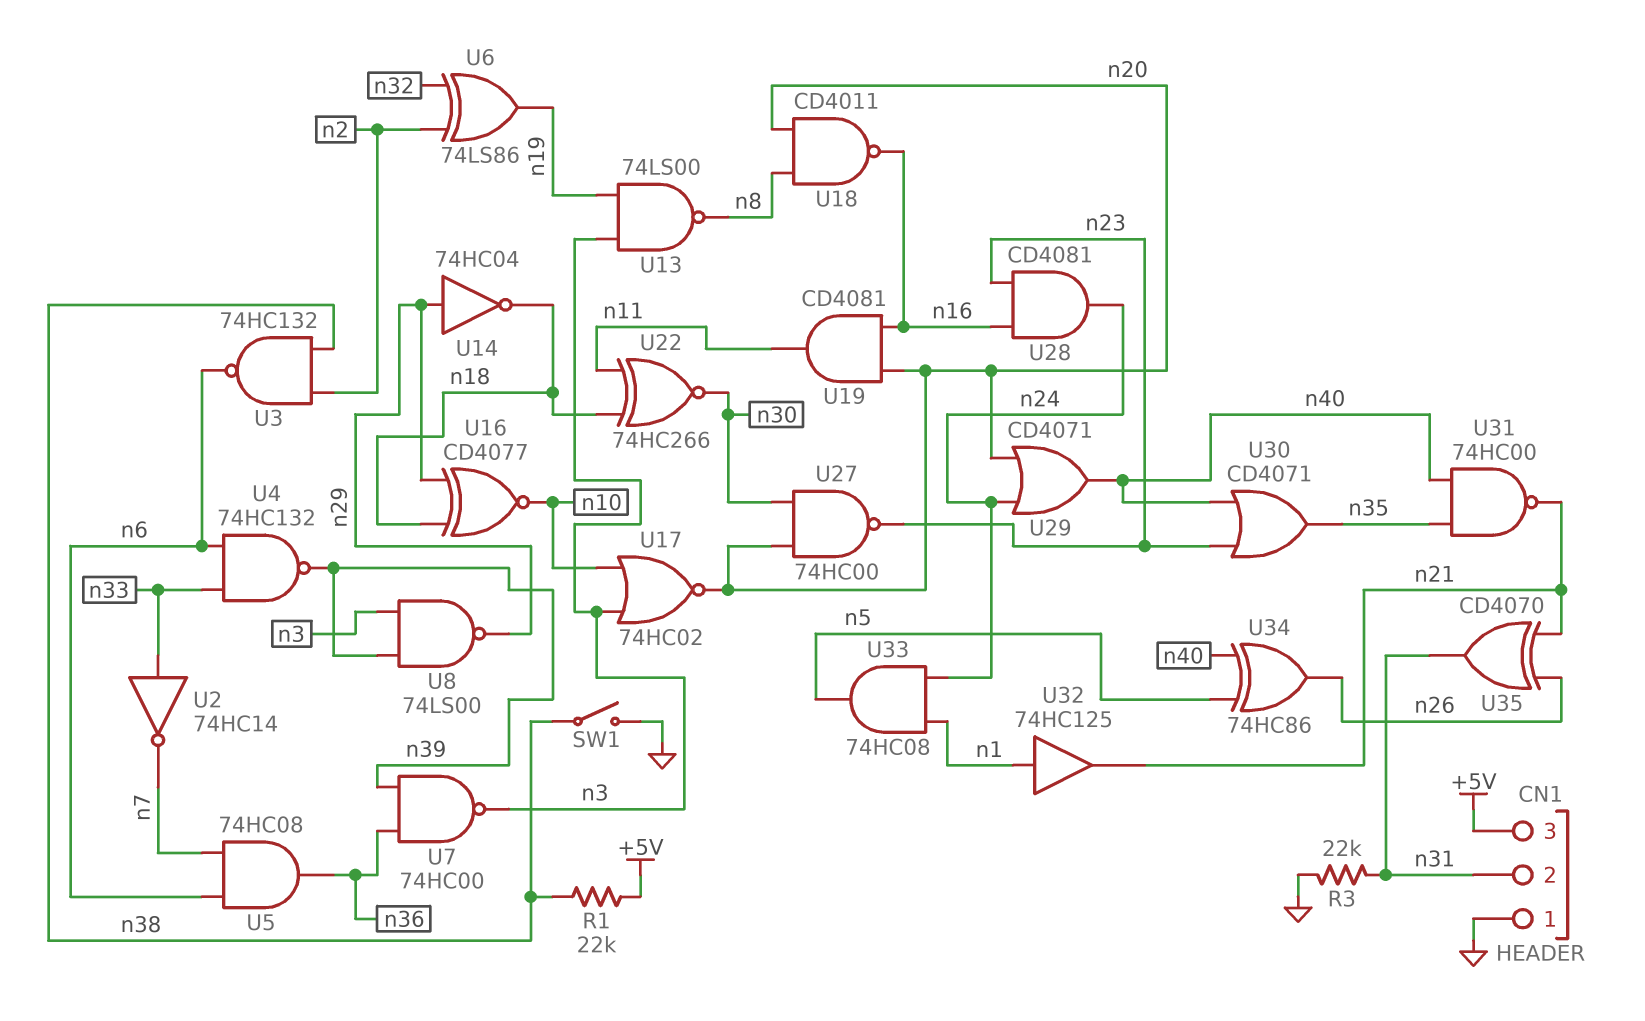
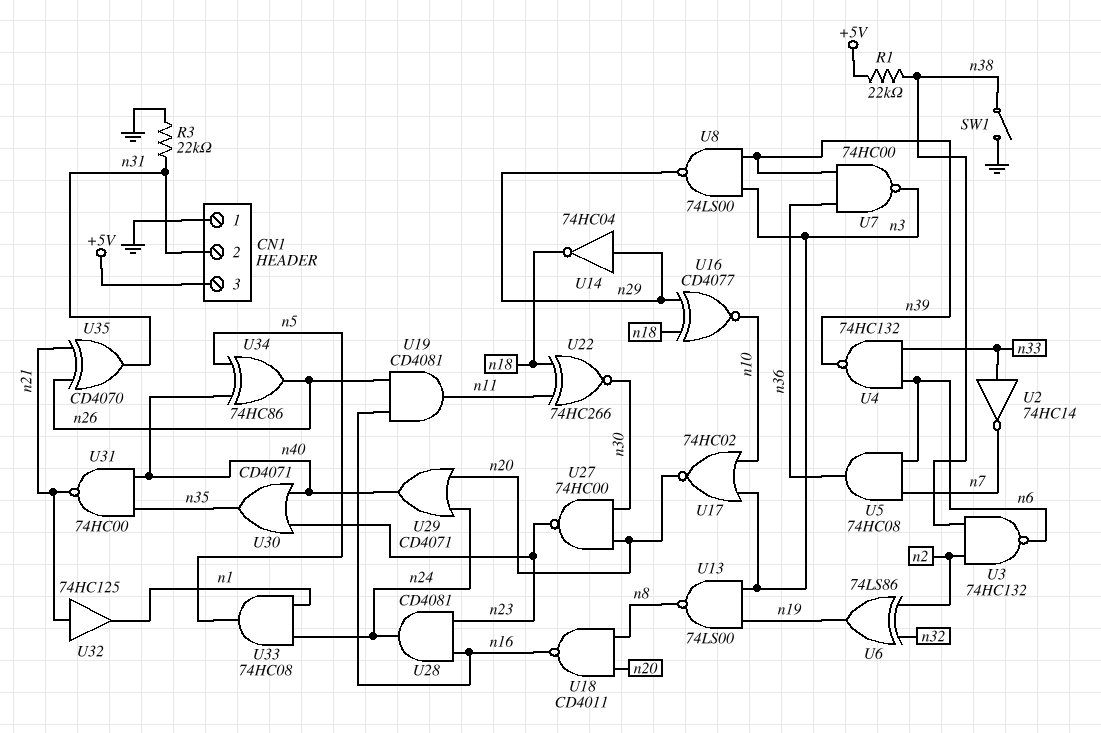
U19: AND CD4081 (in n16, in n20, out n11) -> AND CD4081 (in n16, in n26, out n11)
U32: buffer 74HC125 (in n1, out n21) -> buffer 74HC125 (in n21, out n1)

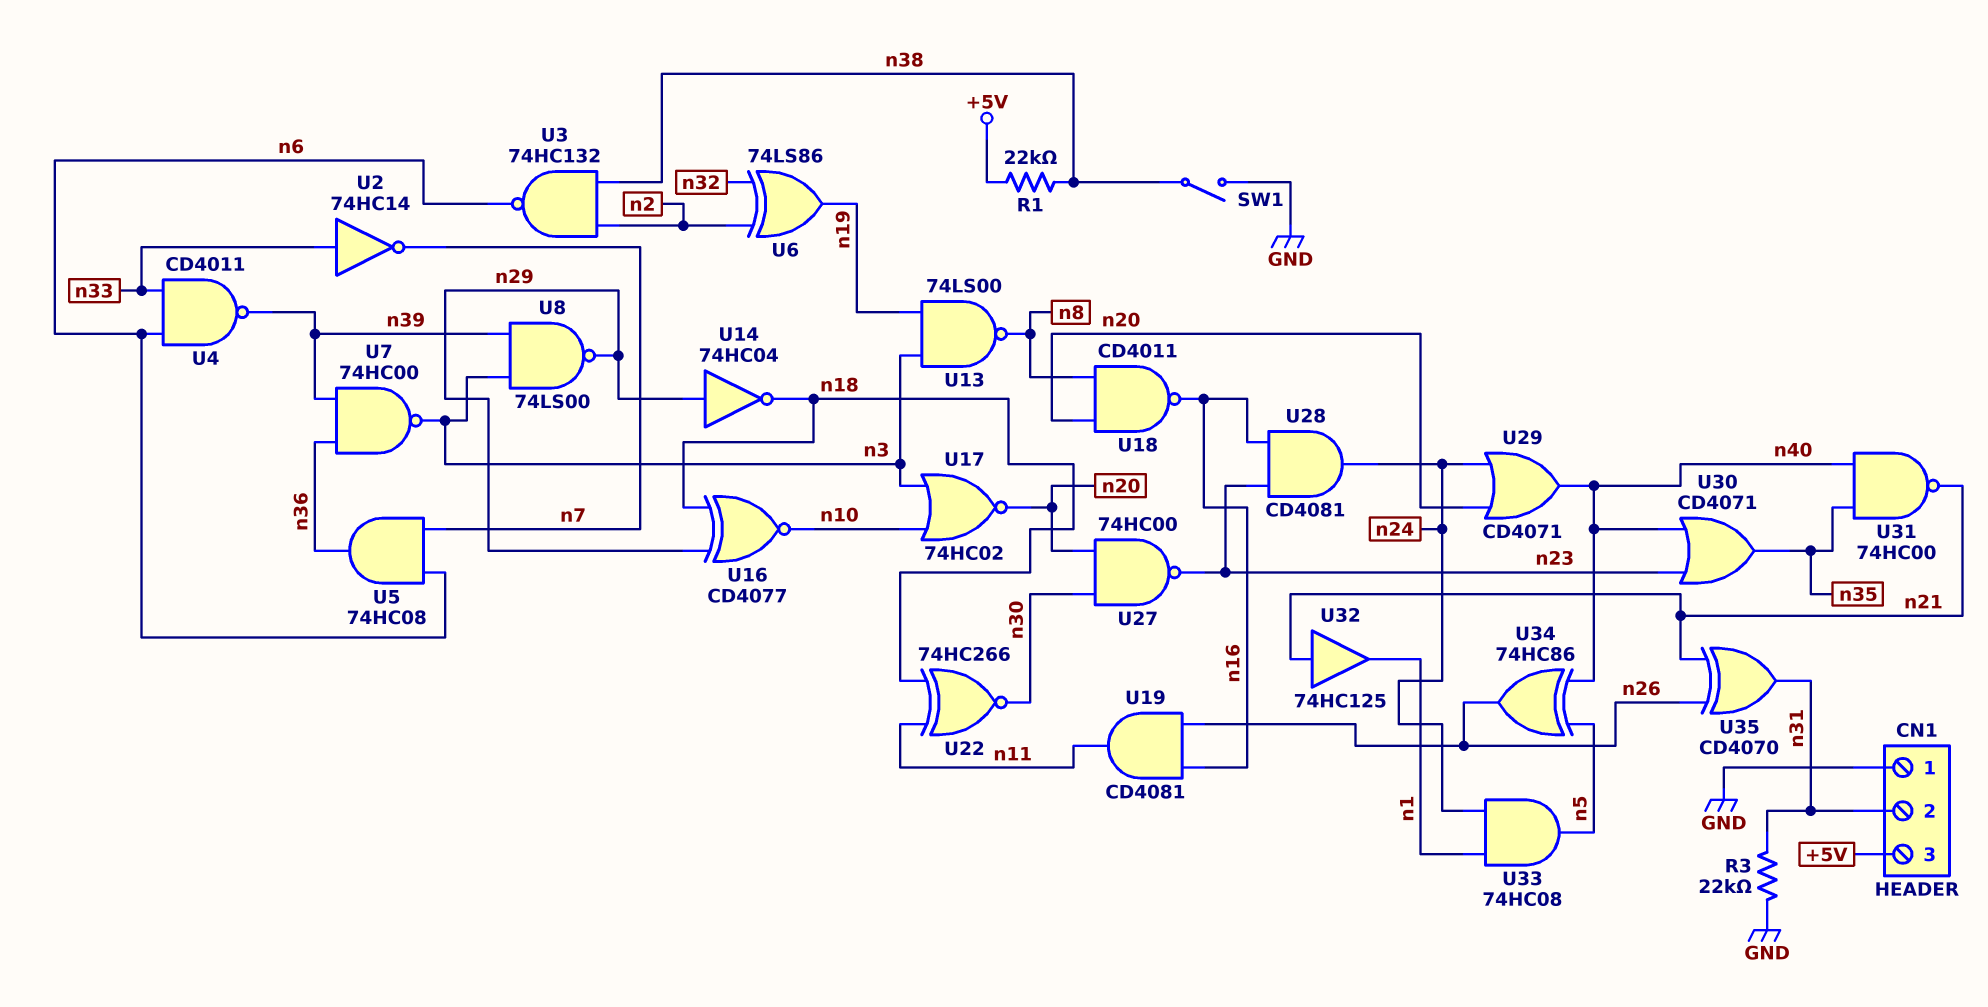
U4: NAND 74HC132 (in n6, in n33, out n39) -> NAND CD4011 (in n6, in n33, out n39)

